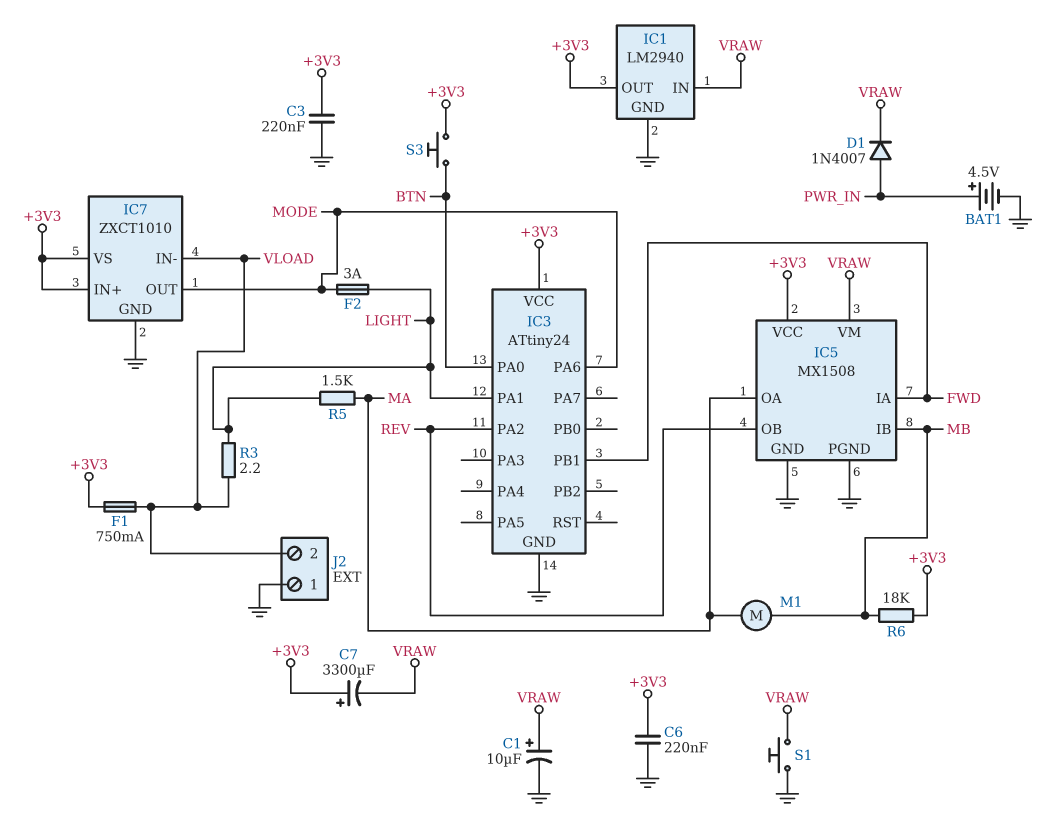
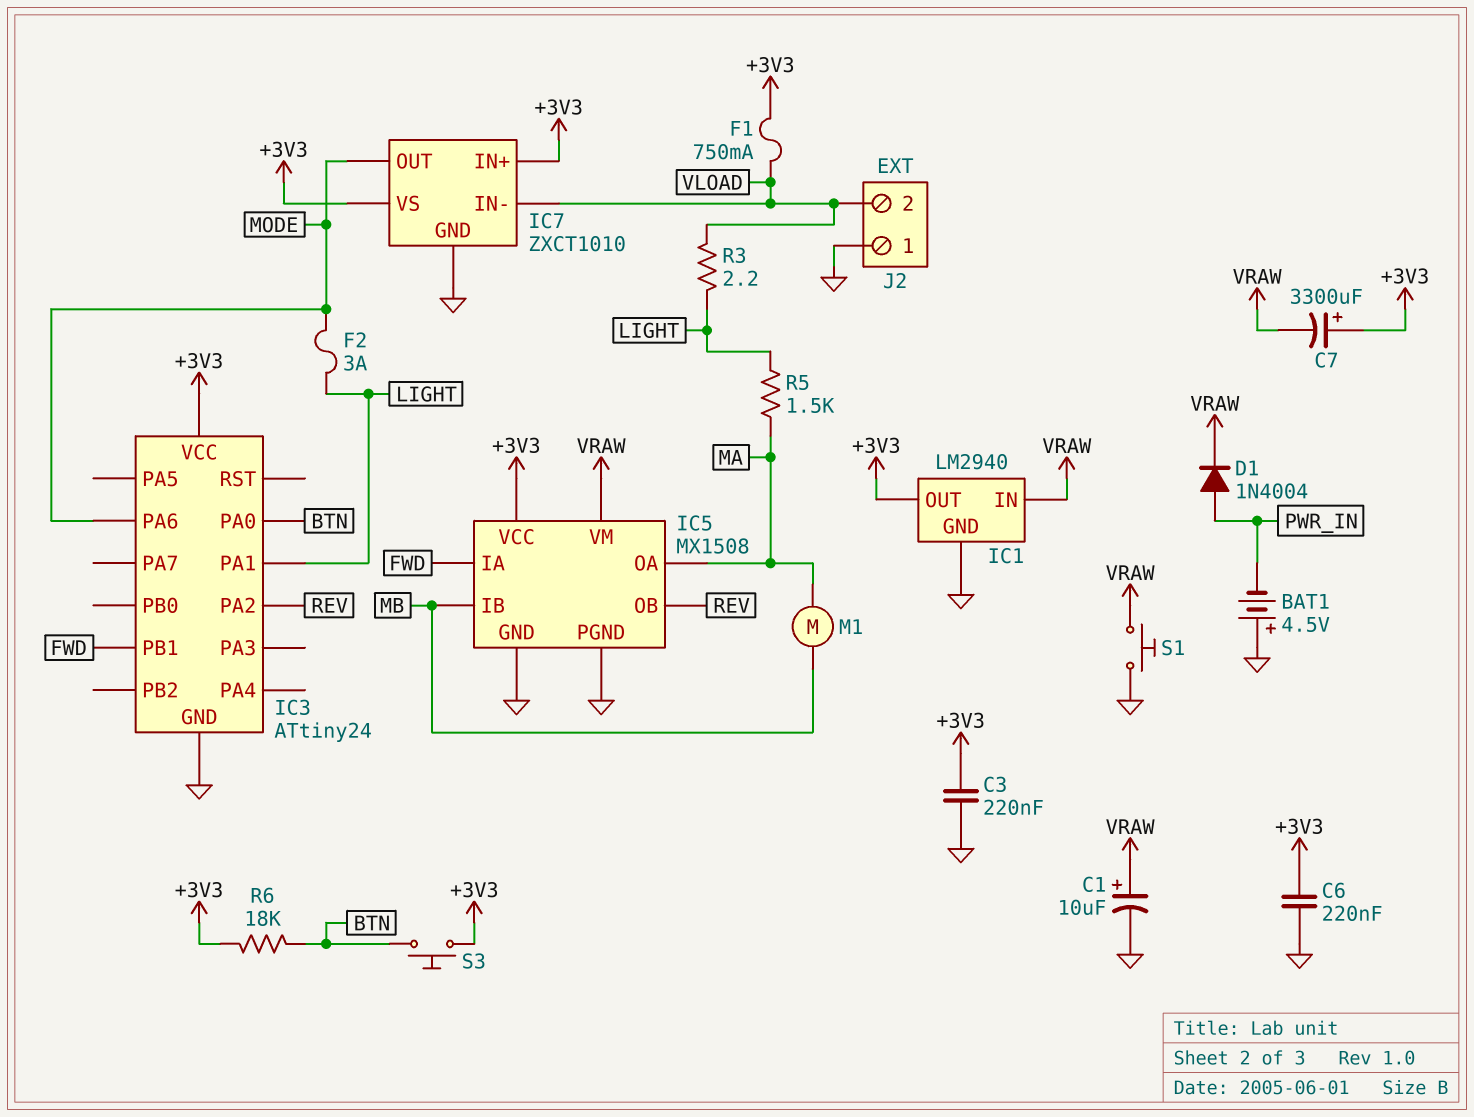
BAT1: 4.5V (plus PWR_IN, minus GND) -> 4.5V (plus GND, minus PWR_IN)
D1: diode 1N4007 (A PWR_IN, K VRAW) -> diode 1N4004 (A PWR_IN, K VRAW)
R6: 18k (+3V3, MB) -> 18k (+3V3, BTN)

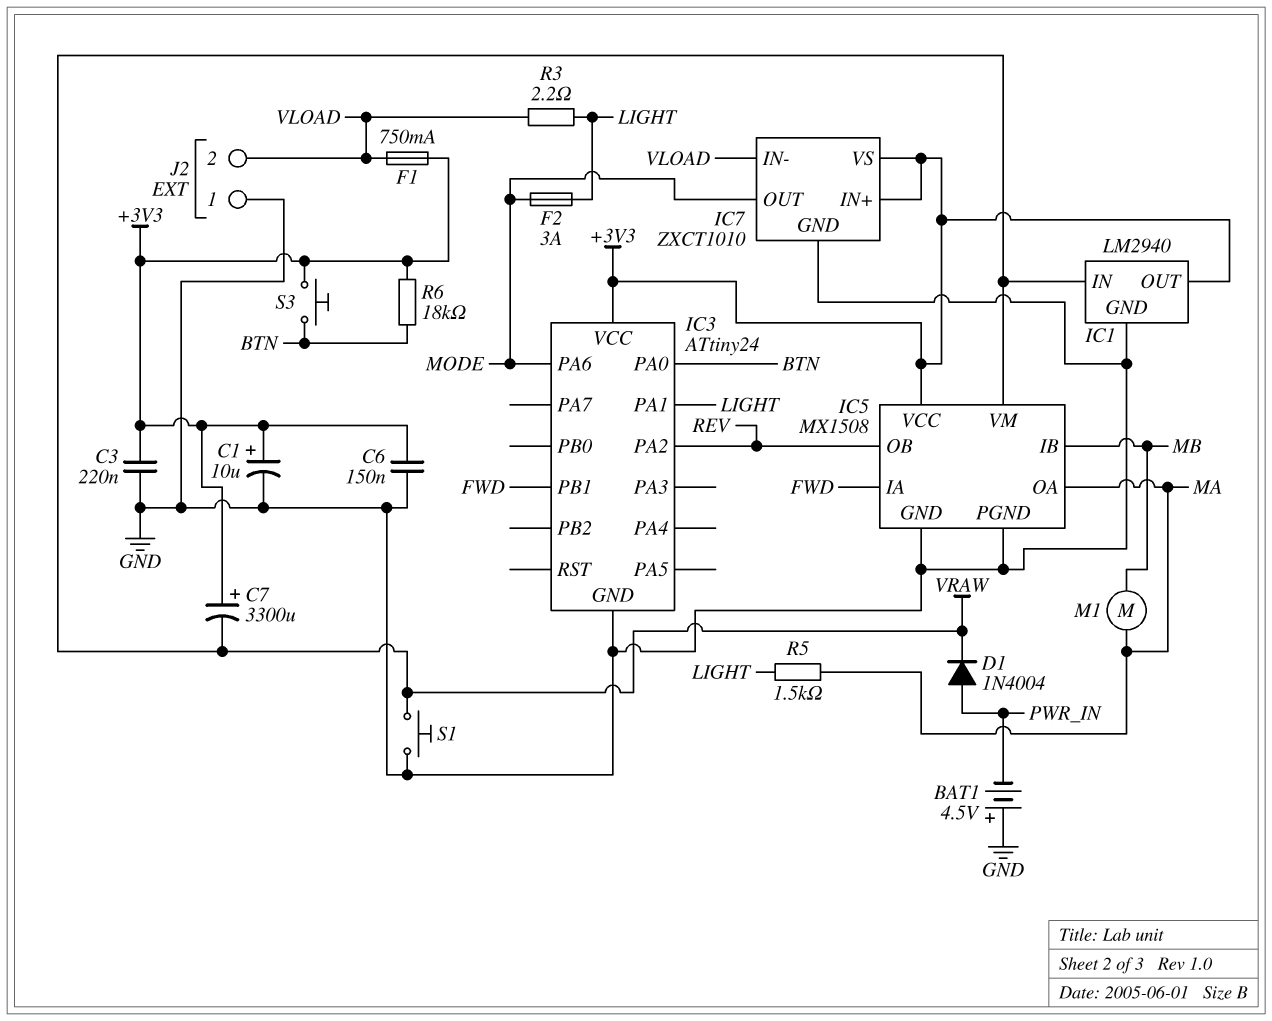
C1: 10uF (plus VRAW, minus GND) -> 10uF (plus +3V3, minus GND)
C6: 220nF (+3V3, GND) -> 150nF (+3V3, GND)

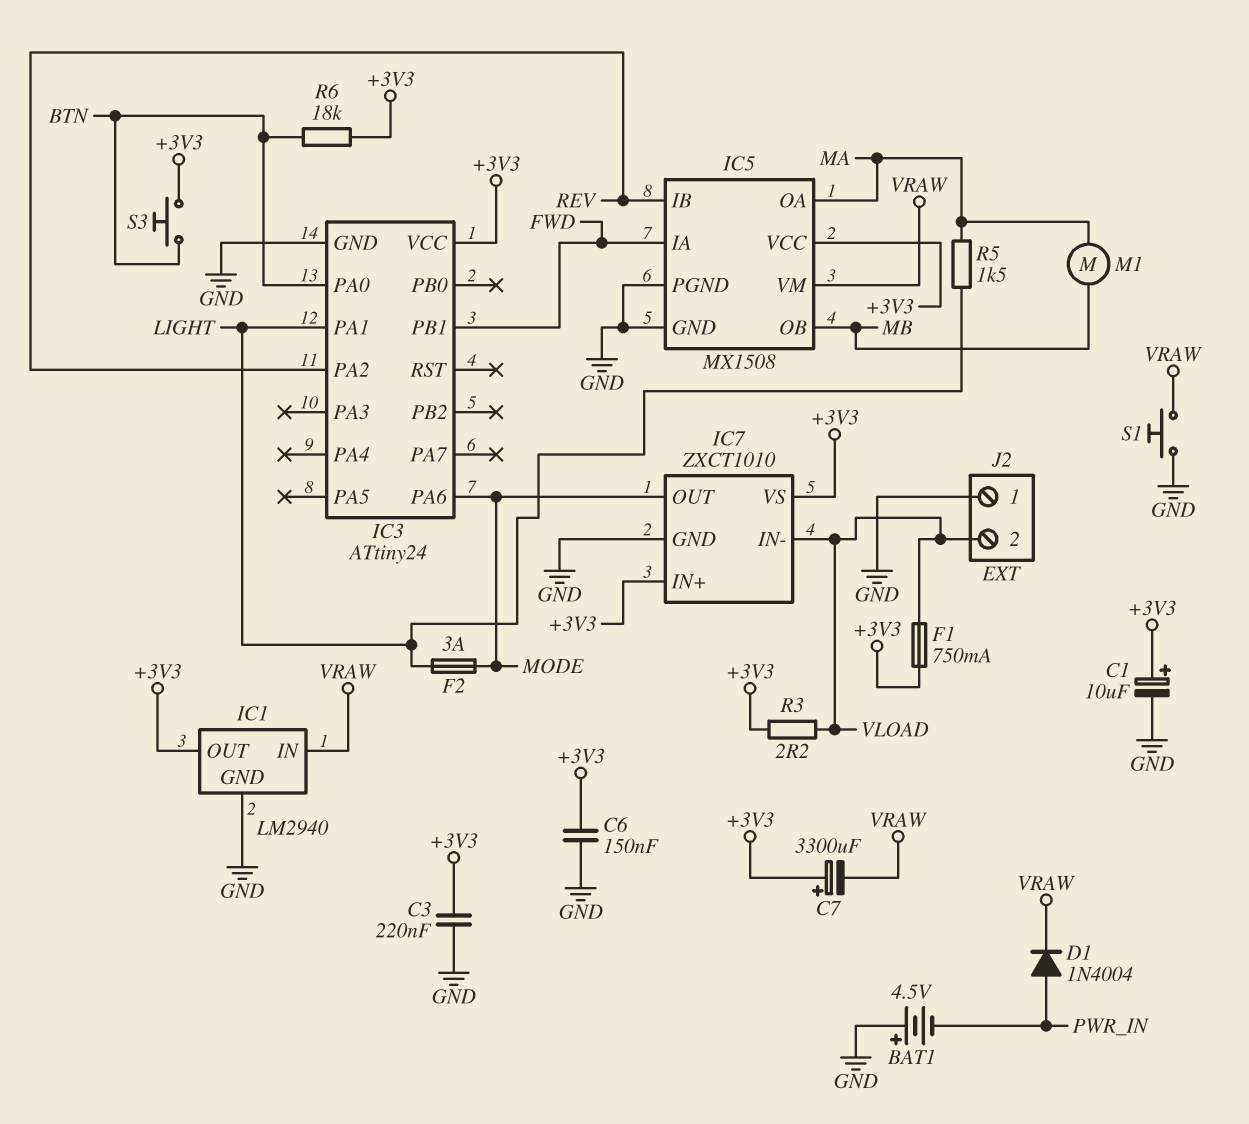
IC5 pin IB: MB -> REV
IC5 pin OB: REV -> MB
R3: 2.2 (LIGHT, VLOAD) -> 2.2 (+3V3, VLOAD)

